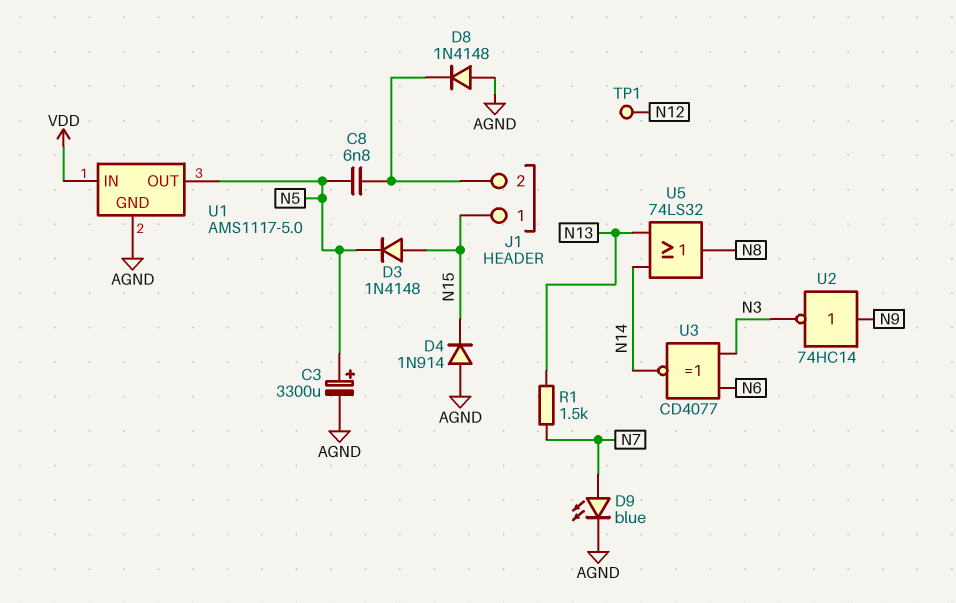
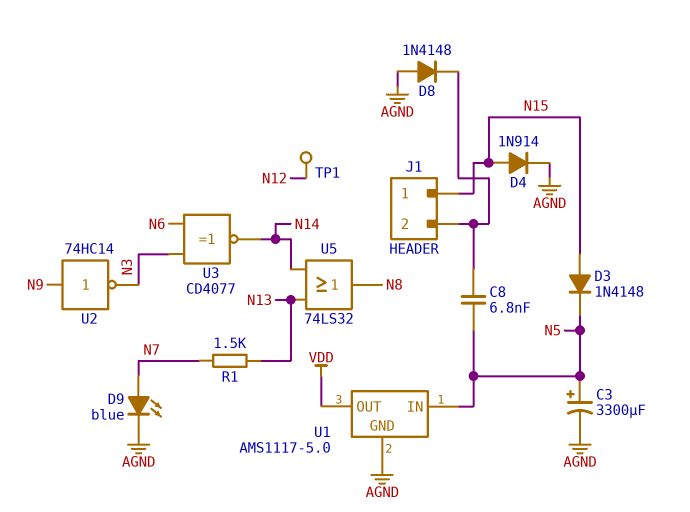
D4: diode 1N914 (A AGND, K N15) -> diode 1N914 (A N15, K AGND)
U1 pin IN: VDD -> N5
U1 pin OUT: N5 -> VDD

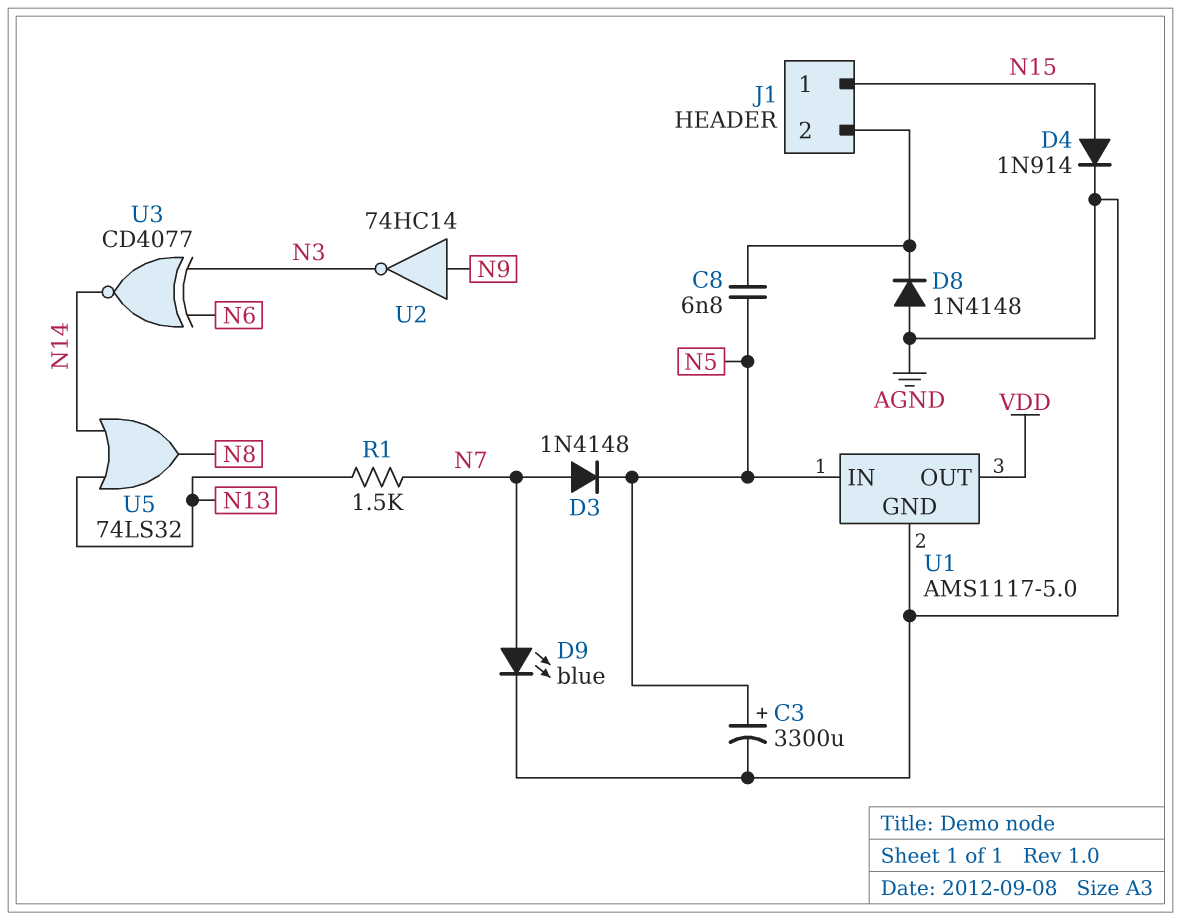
D3: diode 1N4148 (A N15, K N5) -> diode 1N4148 (A N7, K N5)
TP1: test point (N12) -> none

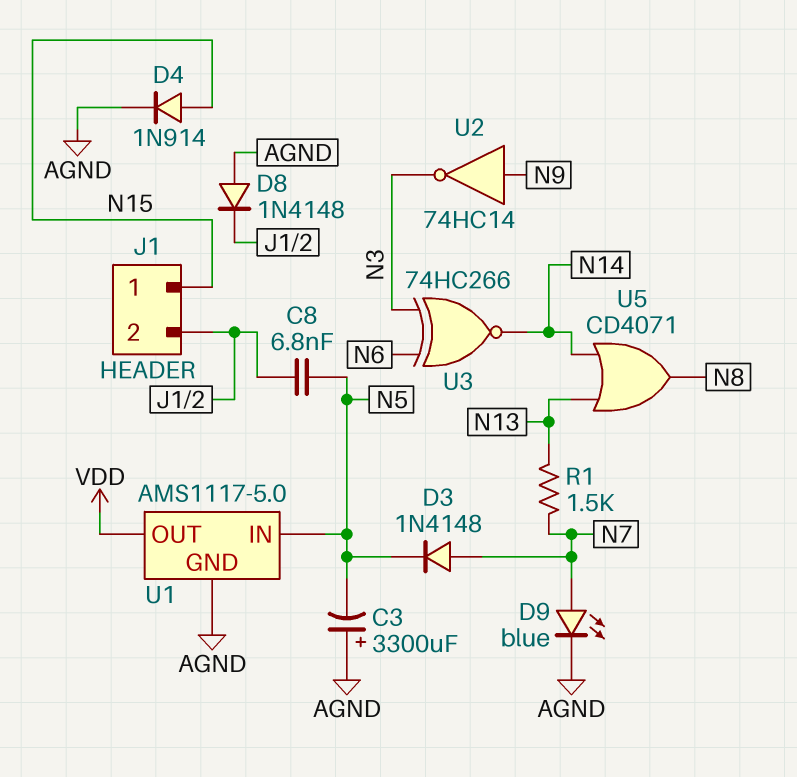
C3: 3300uF (plus N5, minus AGND) -> 3300uF (plus AGND, minus N5)
U3: XNOR CD4077 (in N3, in N6, out N14) -> XNOR 74HC266 (in N3, in N6, out N14)
U5: OR 74LS32 (in N13, in N14, out N8) -> OR CD4071 (in N13, in N14, out N8)

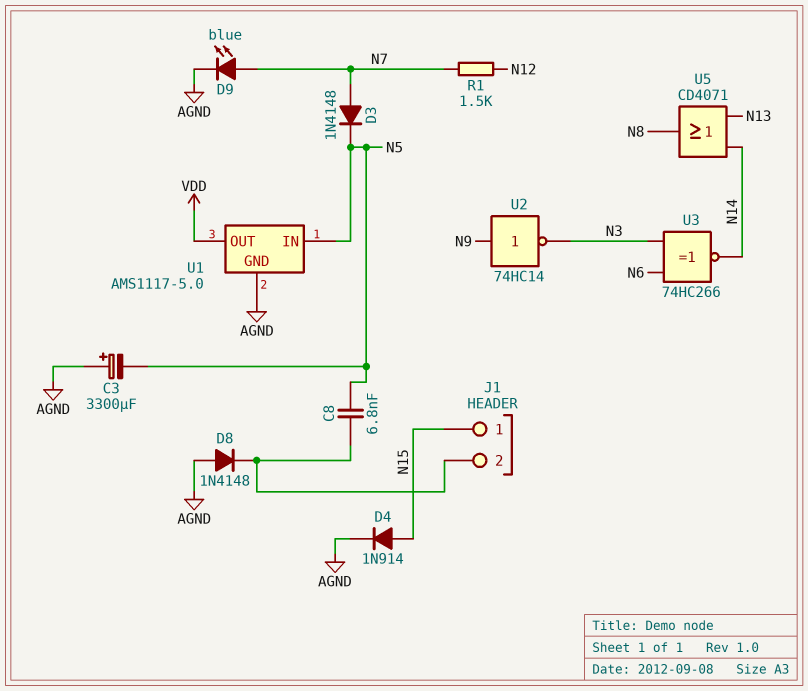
R1: 1.5k (N7, N13) -> 1.5k (N7, N12)

